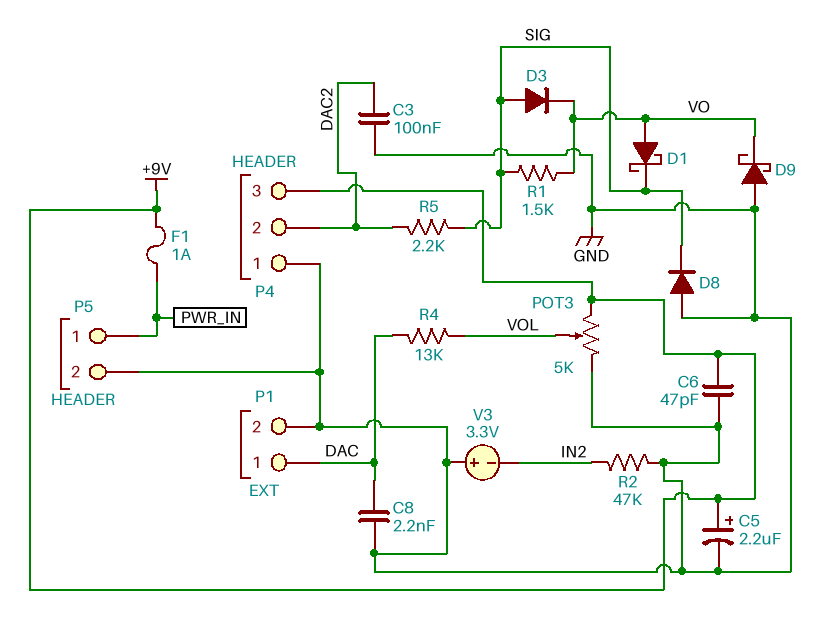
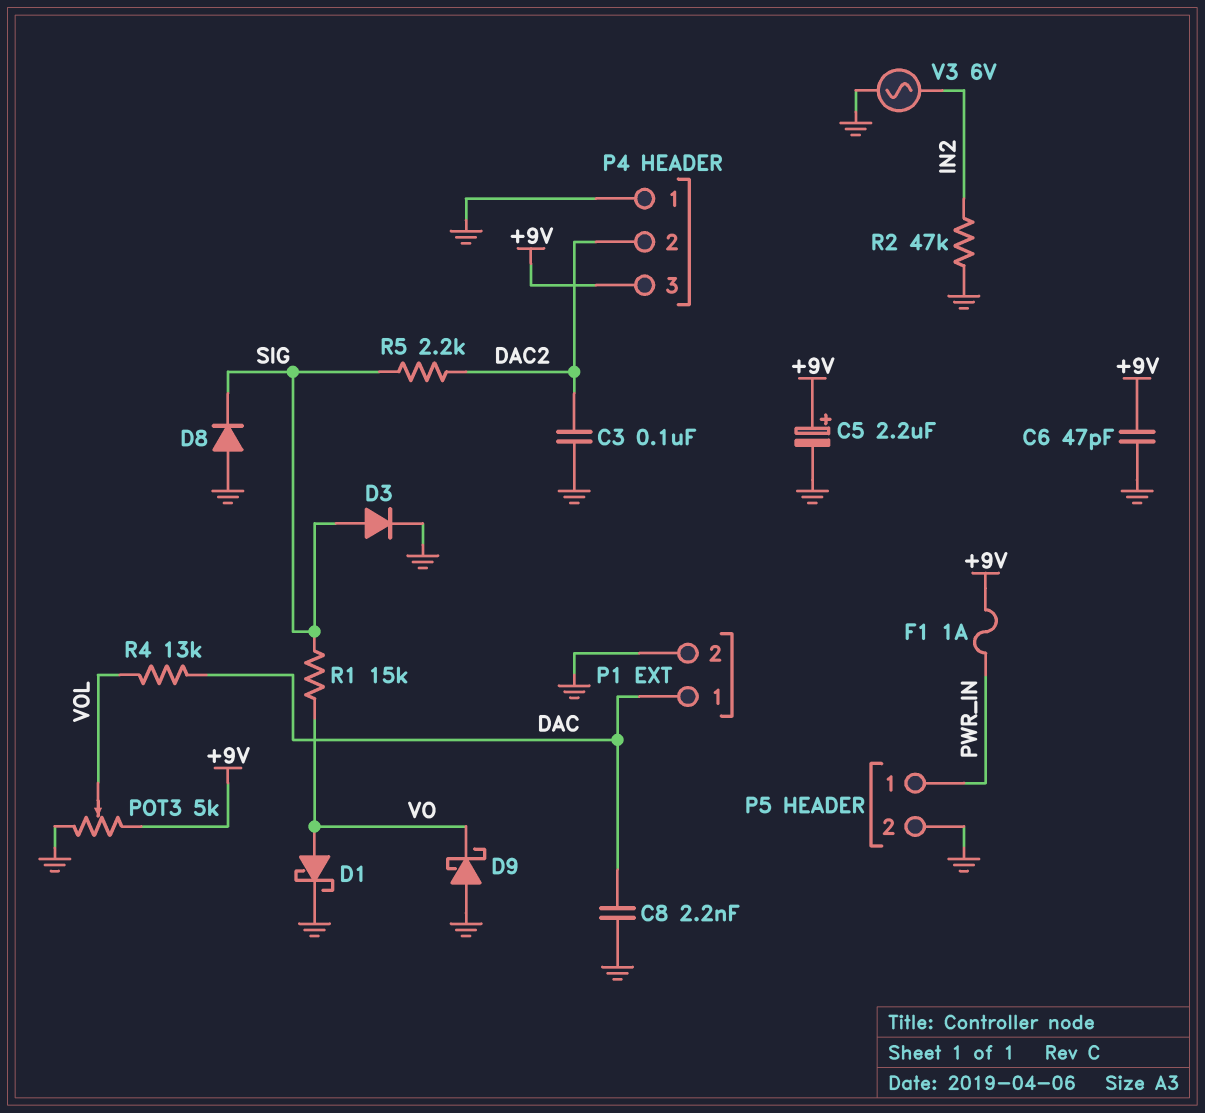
D1: schottky (A VO, K SIG) -> schottky (A VO, K GND)
D3: diode (A SIG, K VO) -> diode (A SIG, K GND)
R1: 1.5k (SIG, VO) -> 15k (SIG, VO)
V3: 3.3V (plus GND, minus IN2) -> AC 6V (GND, IN2)

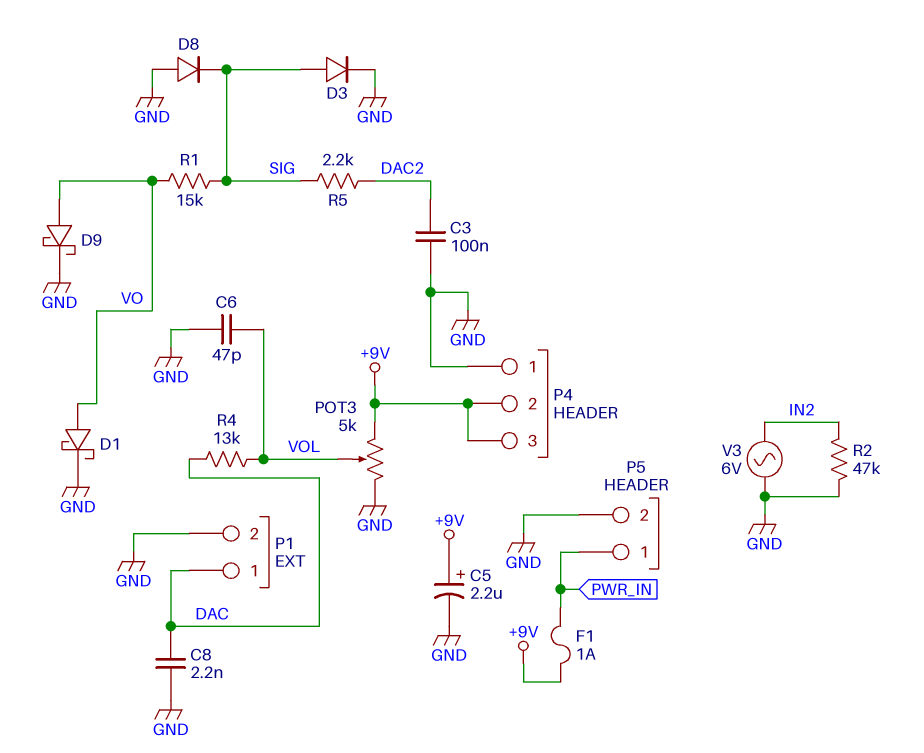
C6: 47pF (+9V, GND) -> 47pF (GND, VOL)
D9: schottky (A GND, K VO) -> schottky (A VO, K GND)
P4 pin 2: DAC2 -> +9V

